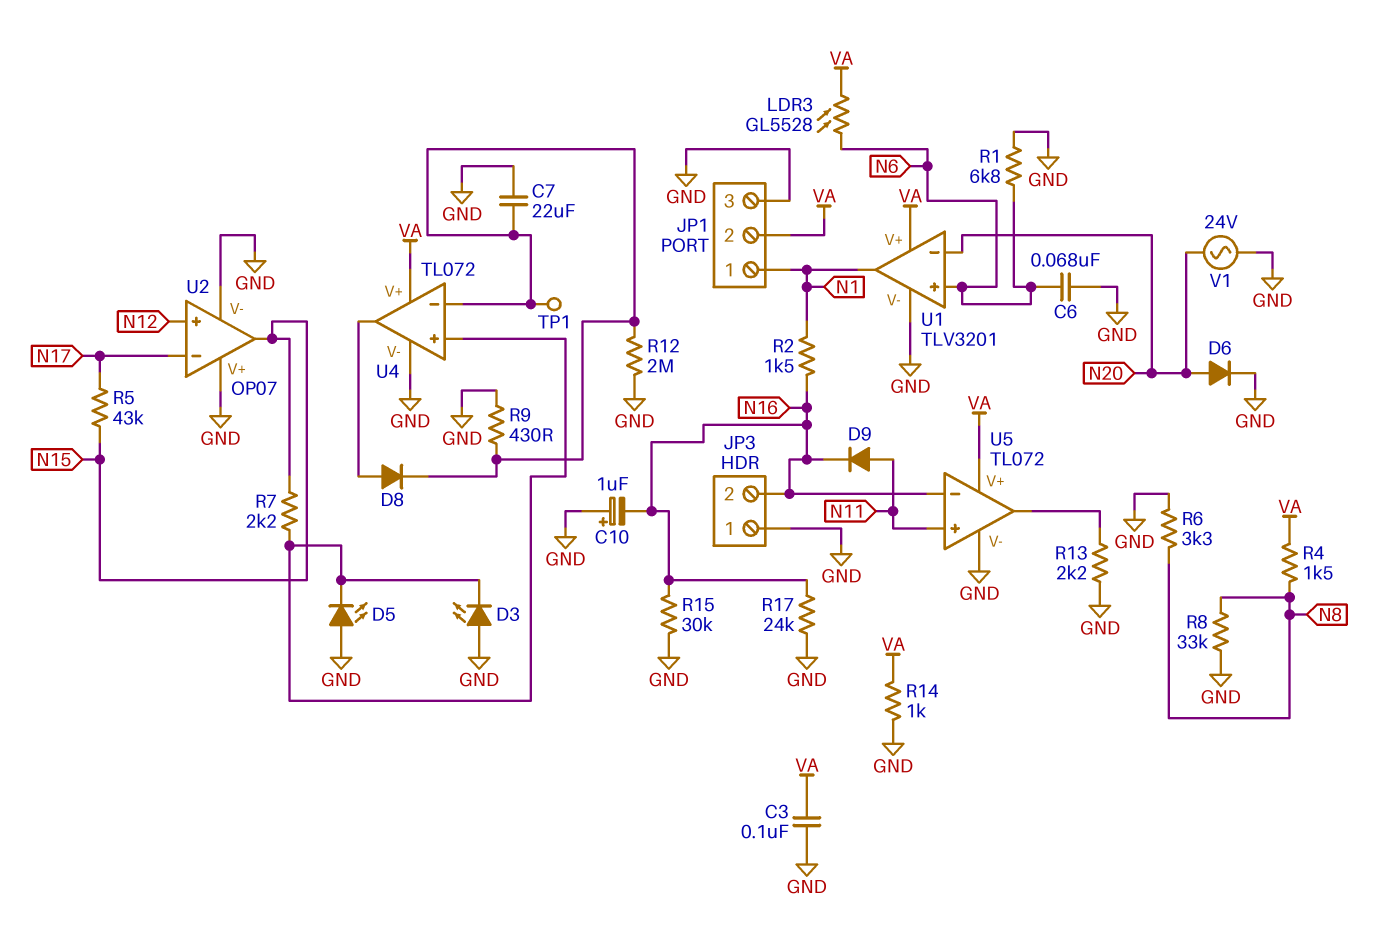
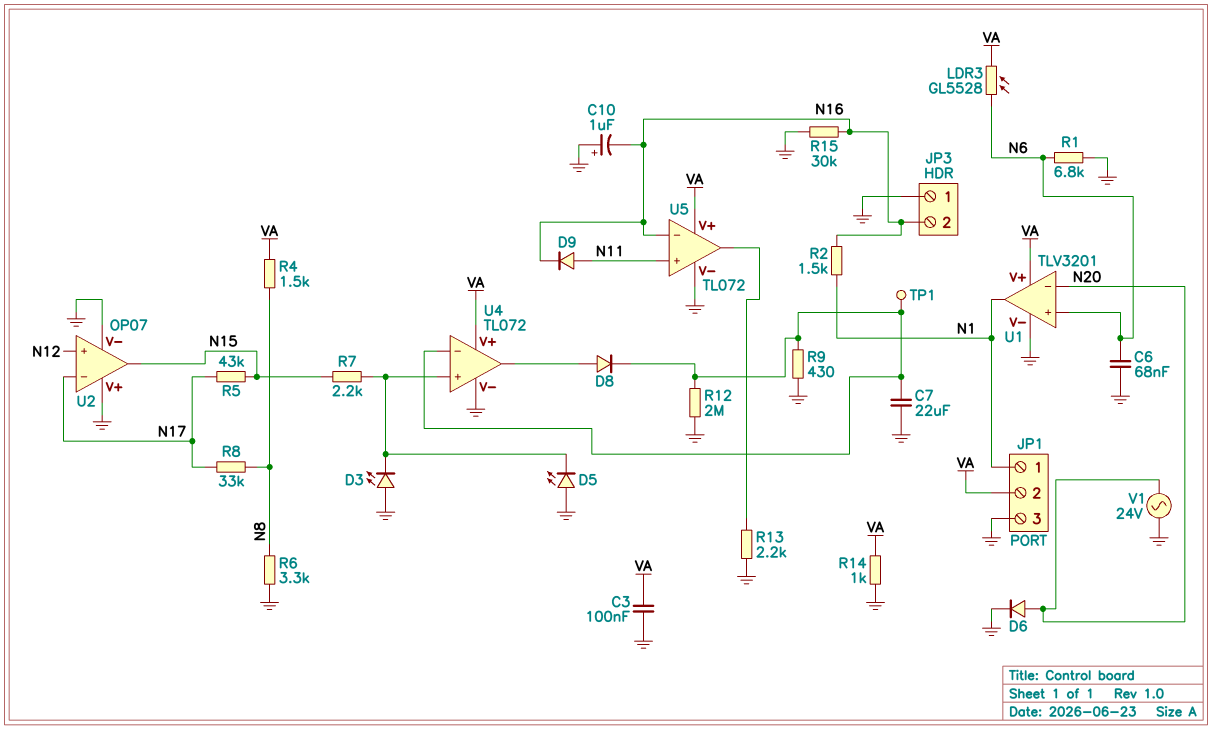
R8: 33k (GND, N8) -> 33k (N8, N17)
R17: 24k (GND, N16) -> none

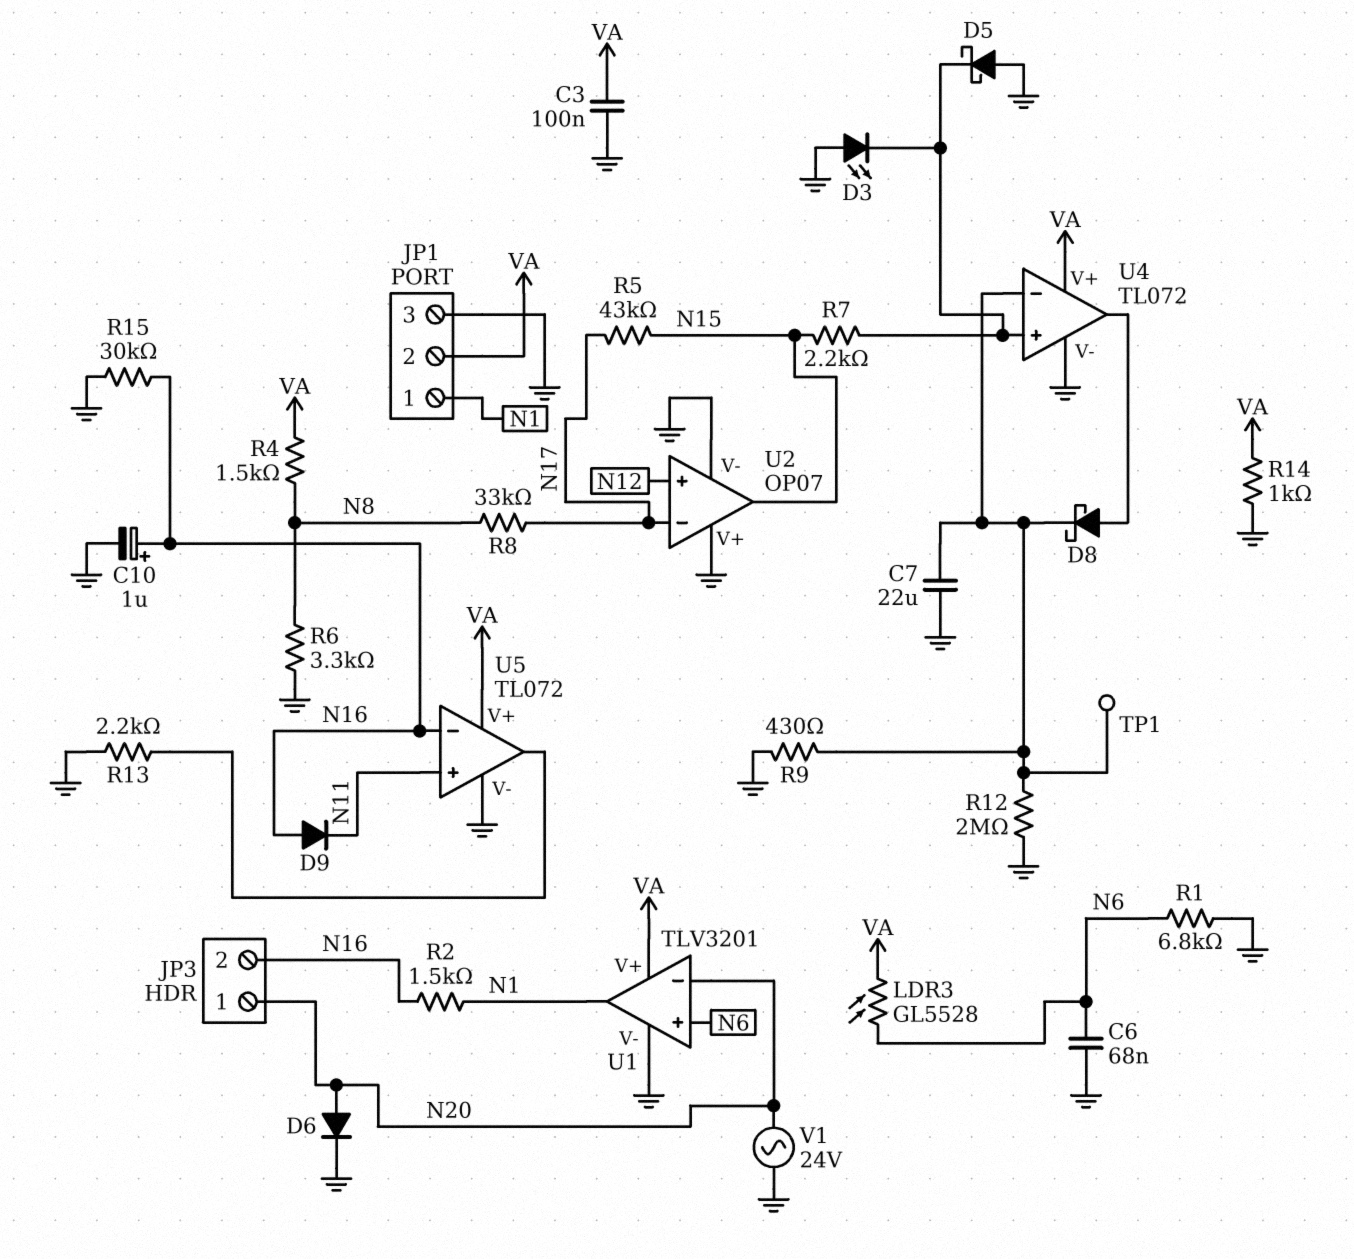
C10: 1uF (plus GND, minus N16) -> 1uF (plus N16, minus GND)
D5: LED (A GND, K U4/in+) -> schottky (A GND, K U4/in+)
D8: diode (A U4/out, K U4/in-) -> schottky (A U4/out, K U4/in-)
D9: diode (A N11, K N16) -> diode (A N16, K N11)
JP3 pin 1: GND -> N20

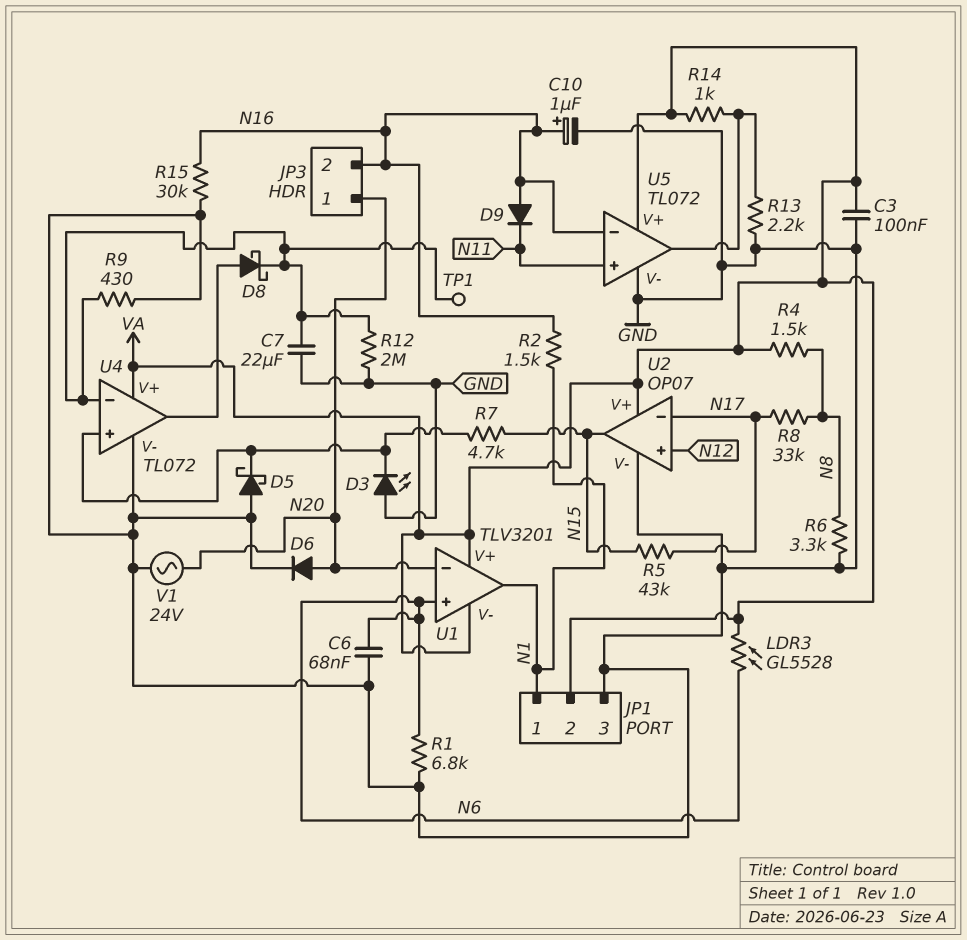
R7: 2.2k (N15, U4/in+) -> 4.7k (N15, U4/in+)
R14: 1k (GND, VA) -> 1k (U5/out, VA)
U1 pin V-: GND -> VA
U2 pin V+: GND -> VA

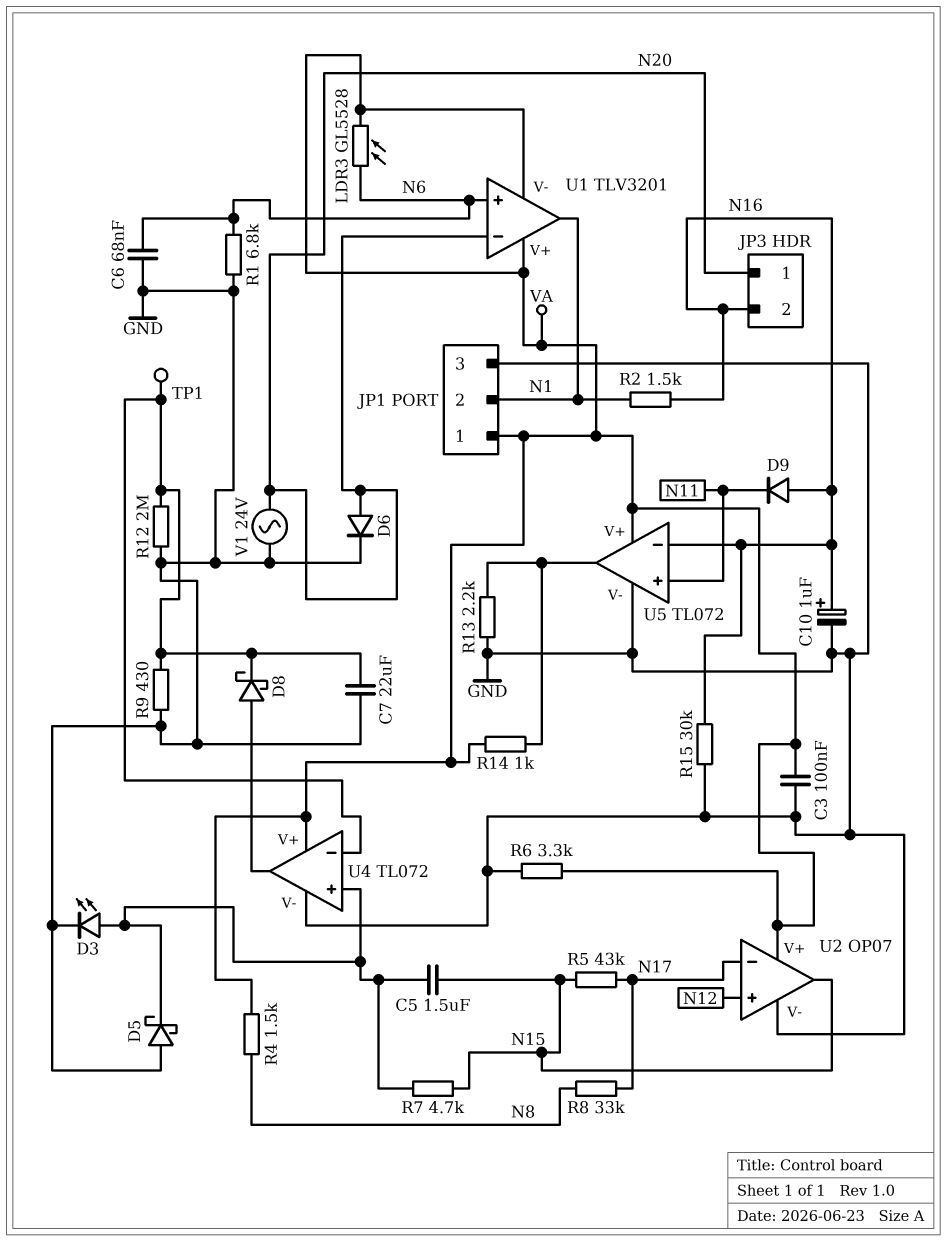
C5: none -> 1.5uF (N15, U4/in+)
D3: LED (A GND, K U4/in+) -> LED (A U4/in+, K GND)
JP1 pin 1: N1 -> VA
JP1 pin 2: VA -> N1
R6: 3.3k (GND, N8) -> 3.3k (GND, VA)

